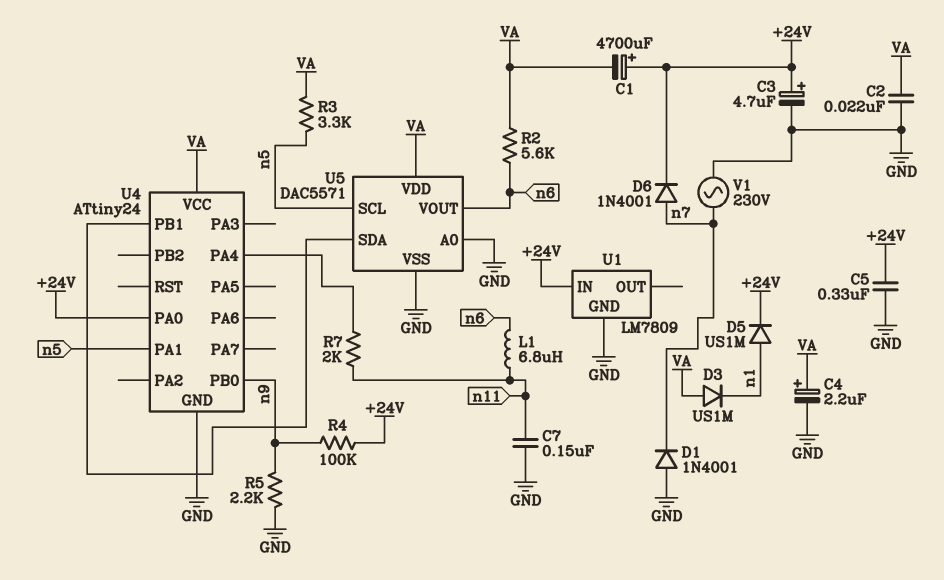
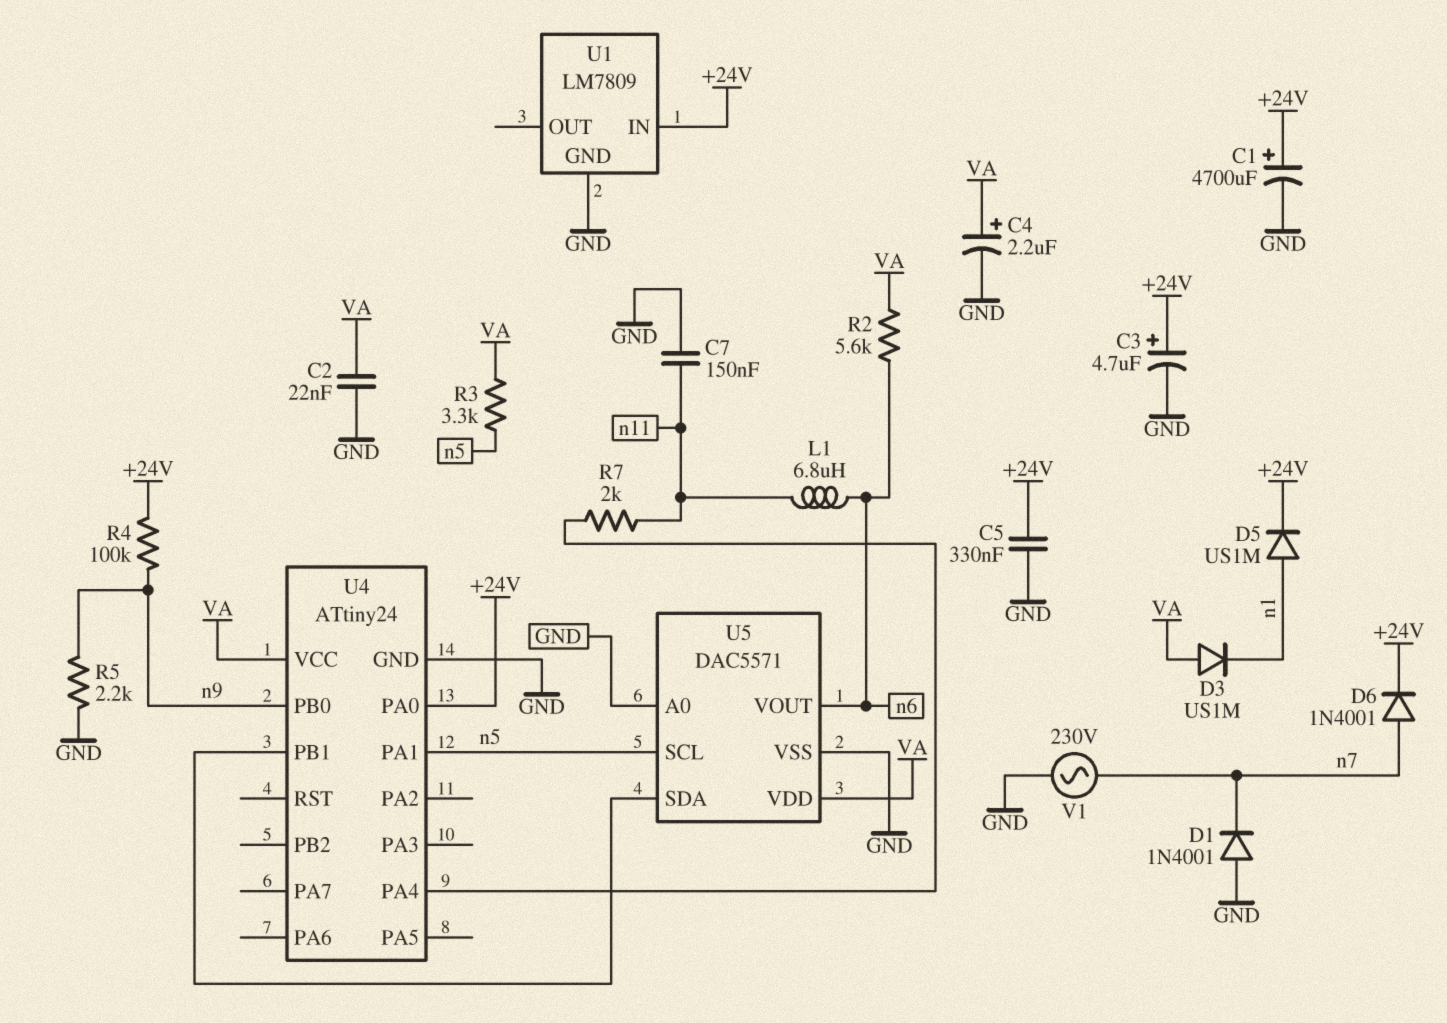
C1: 4700uF (plus +24V, minus VA) -> 4700uF (plus +24V, minus GND)

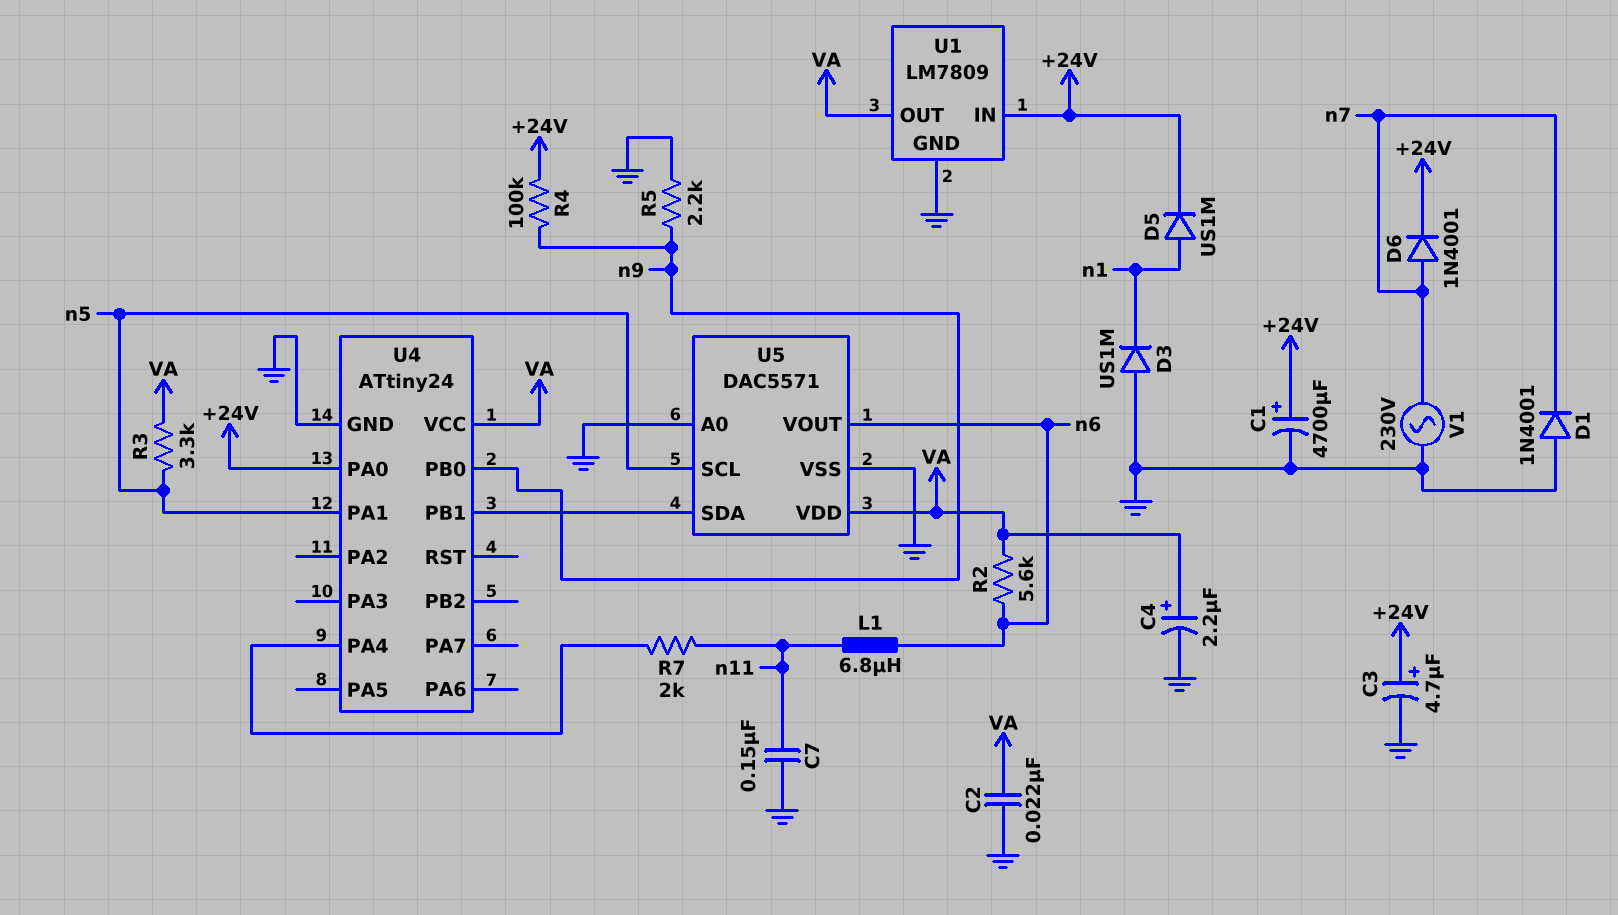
C5: 330nF (+24V, GND) -> none
D3: diode US1M (A VA, K n1) -> diode US1M (A GND, K n1)
U1 pin OUT: none -> VA

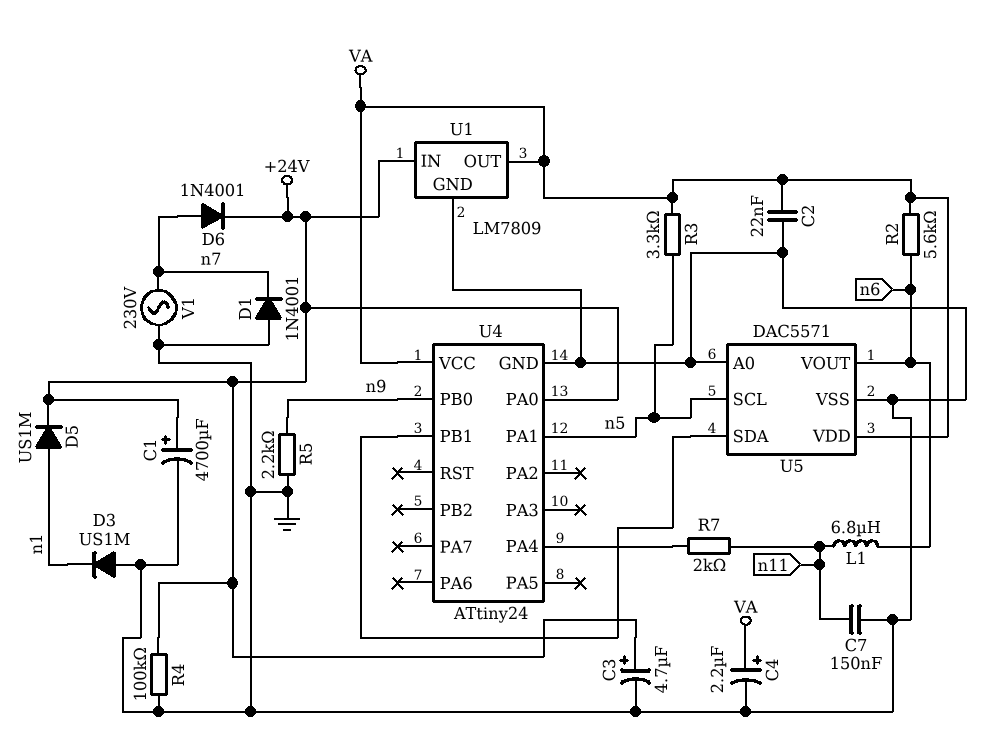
R4: 100k (+24V, n9) -> 100k (+24V, GND)

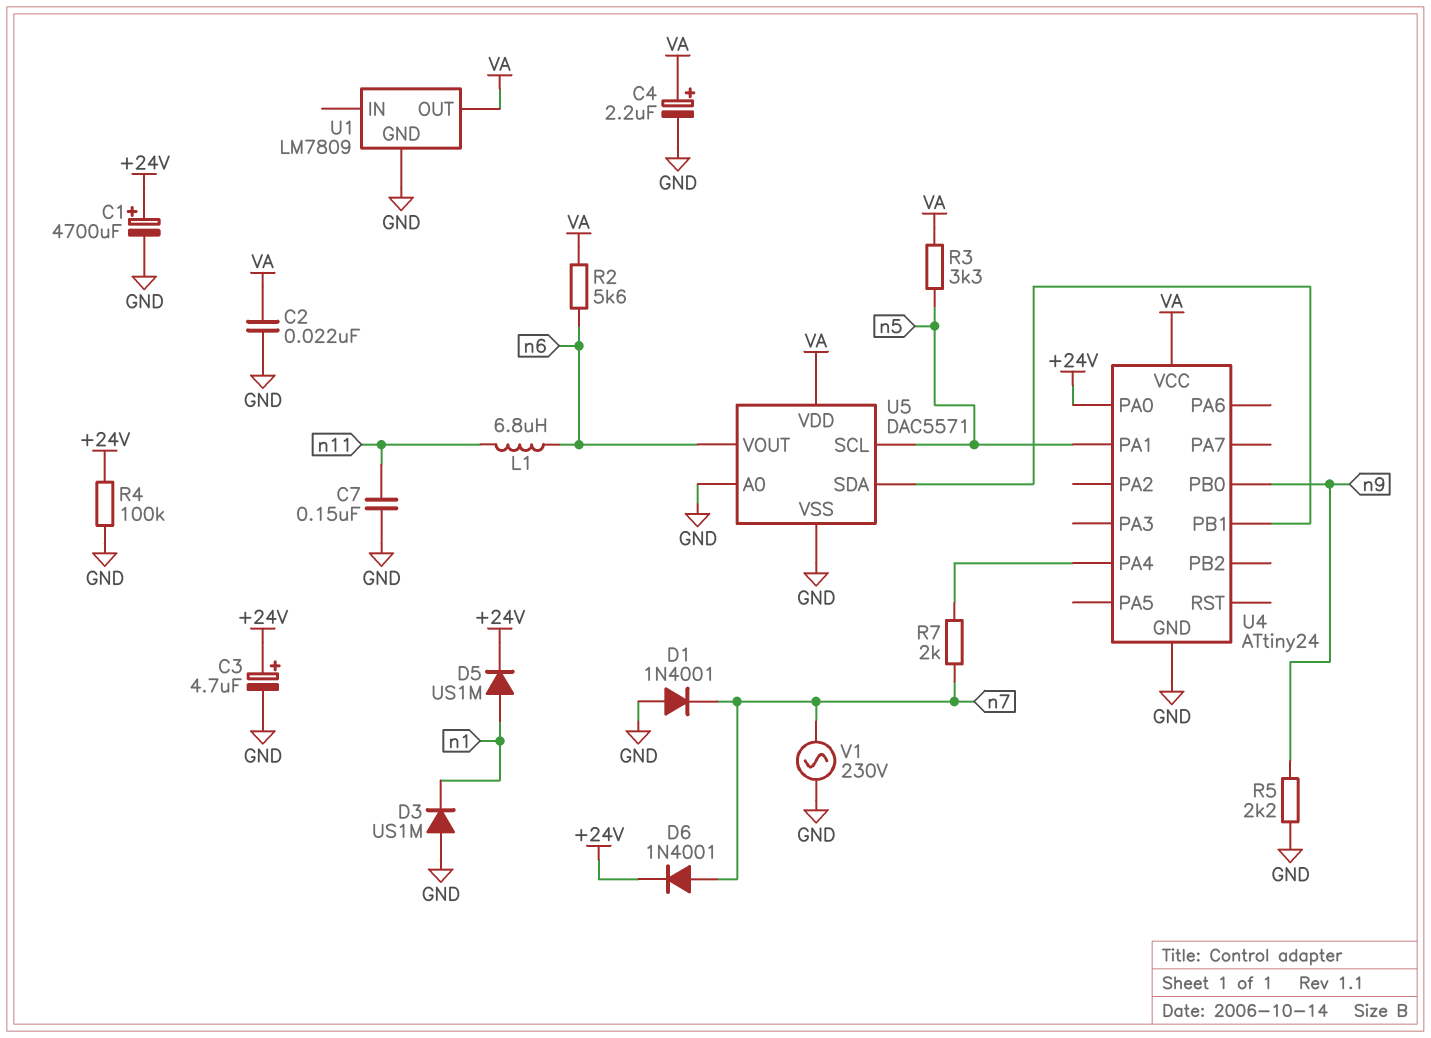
R7: 2k (U4/PA4, n11) -> 2k (U4/PA4, n7)
U1 pin IN: +24V -> none

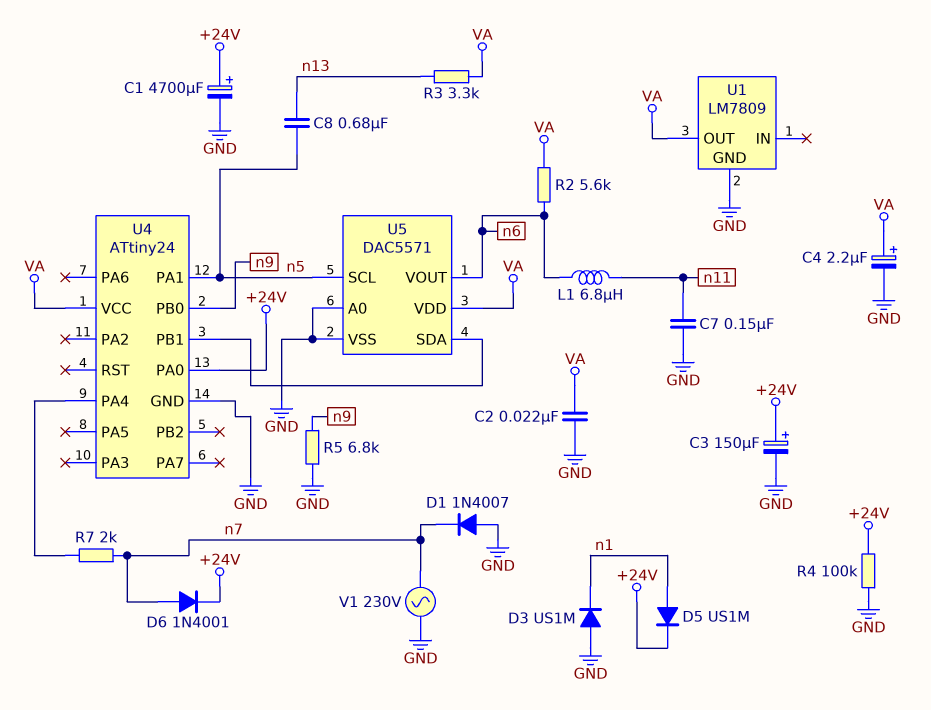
C3: 4.7uF (plus +24V, minus GND) -> 150uF (plus +24V, minus GND)
C8: none -> 680nF (n5, n13)
D1: diode 1N4001 (A GND, K n7) -> diode 1N4007 (A GND, K n7)
R3: 3.3k (VA, n5) -> 3.3k (VA, n13)
R5: 2.2k (GND, n9) -> 6.8k (GND, n9)

